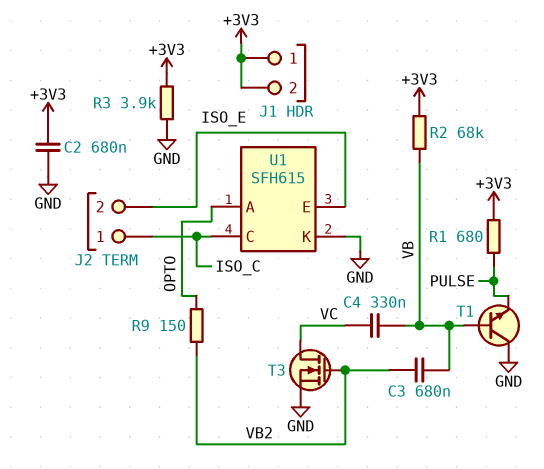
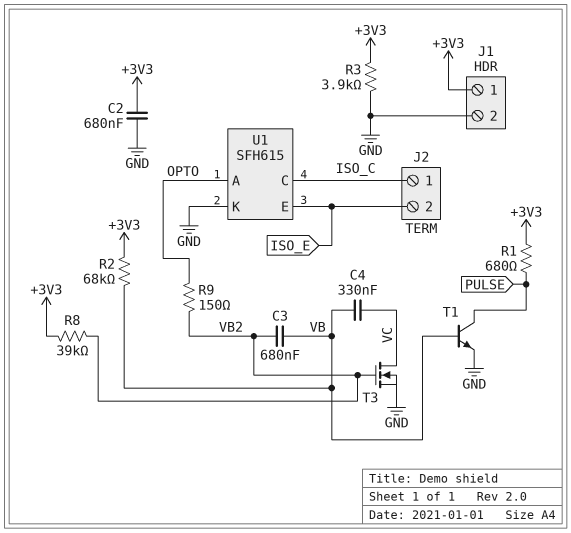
J1 pin 2: +3V3 -> GND
R8: none -> 39k (+3V3, VB2)
T1: NPN (B VB, C GND, E PULSE) -> NPN (B VB, C PULSE, E GND)

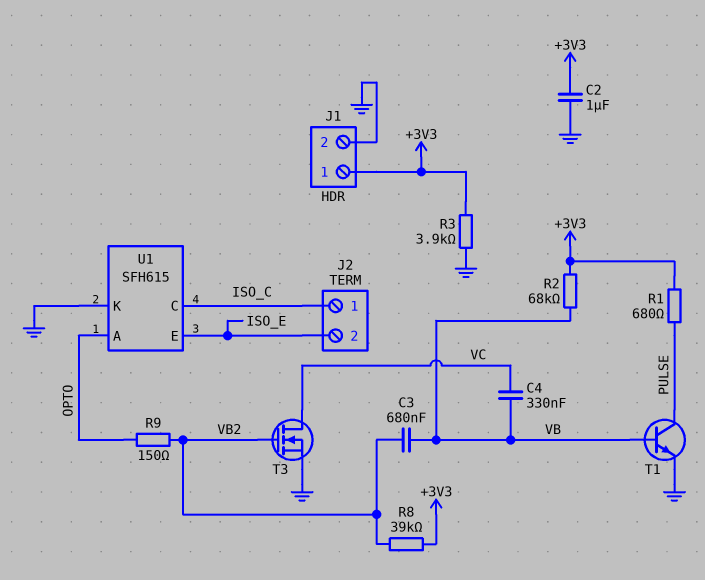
C2: 680nF (+3V3, GND) -> 1uF (+3V3, GND)

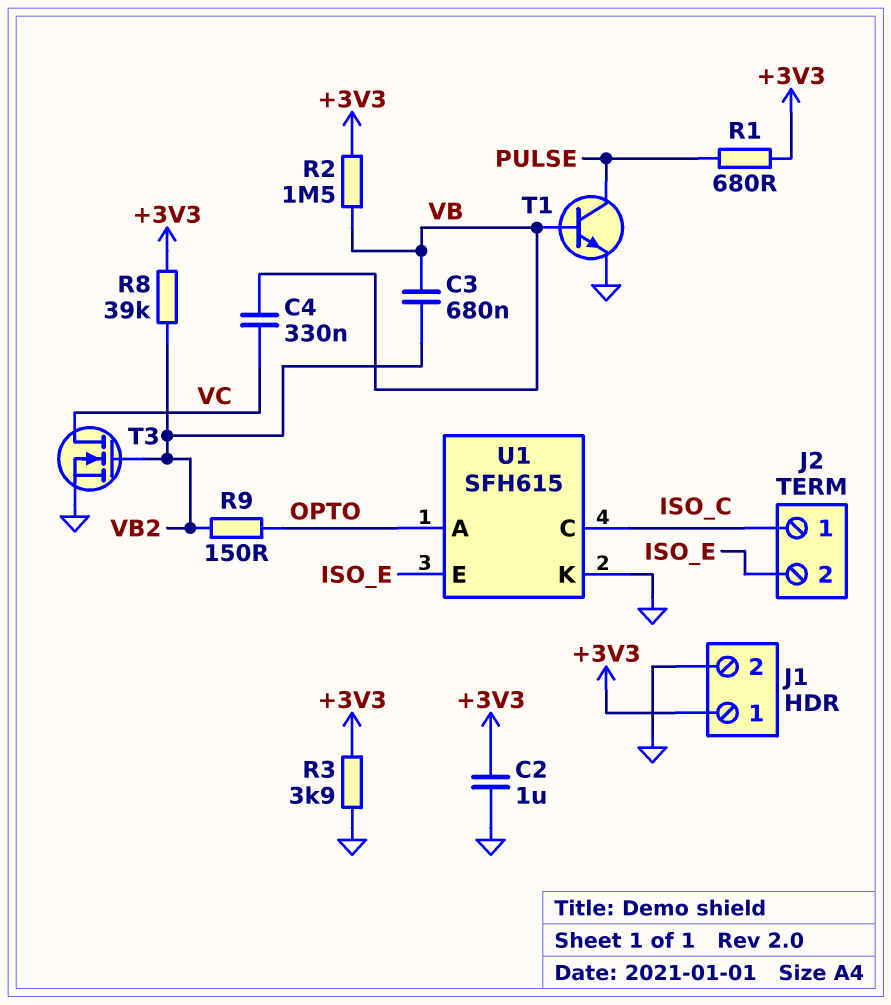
R2: 68k (+3V3, VB) -> 1.5M (+3V3, VB)

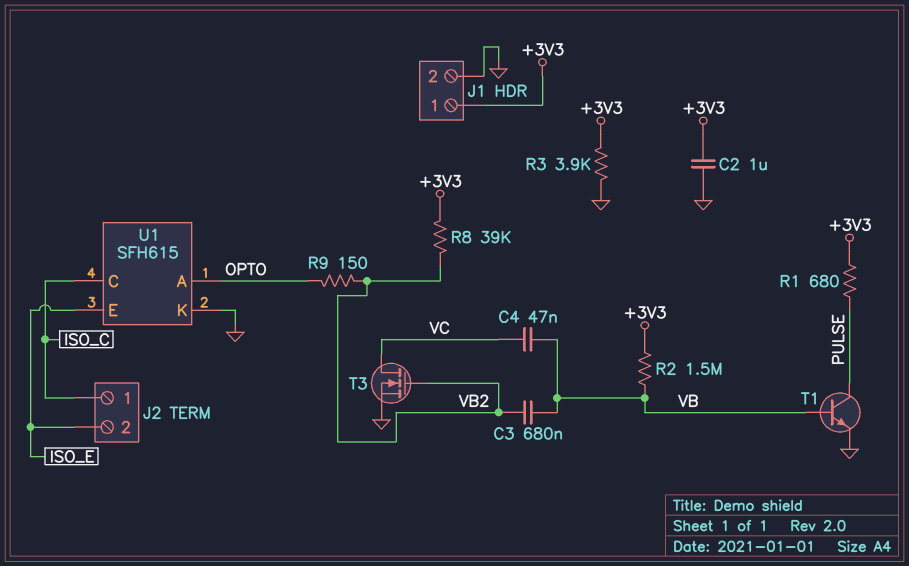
C4: 330nF (VB, VC) -> 47nF (VB, VC)

